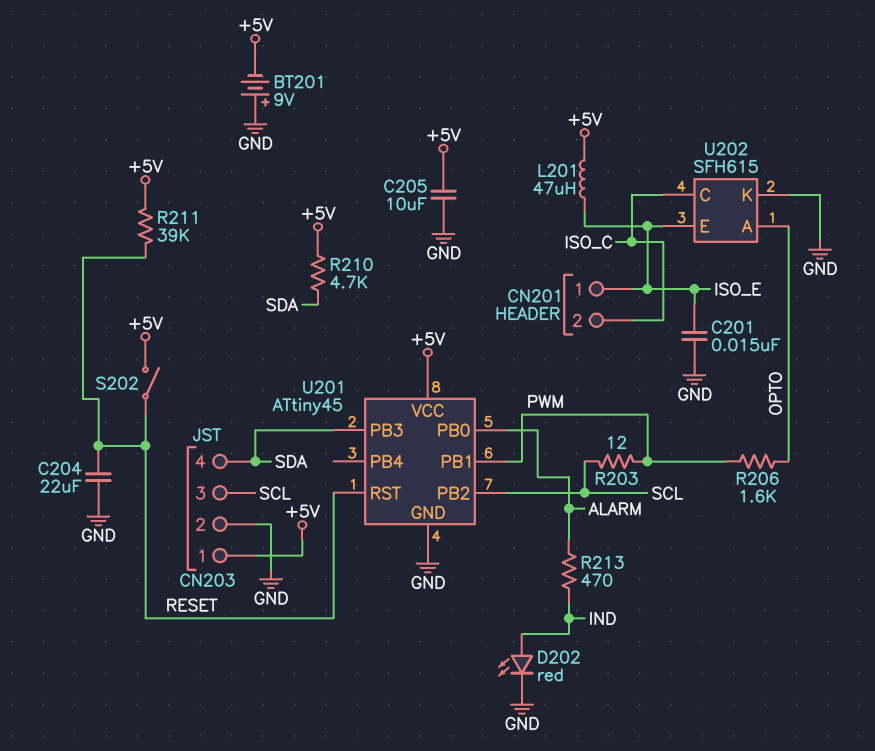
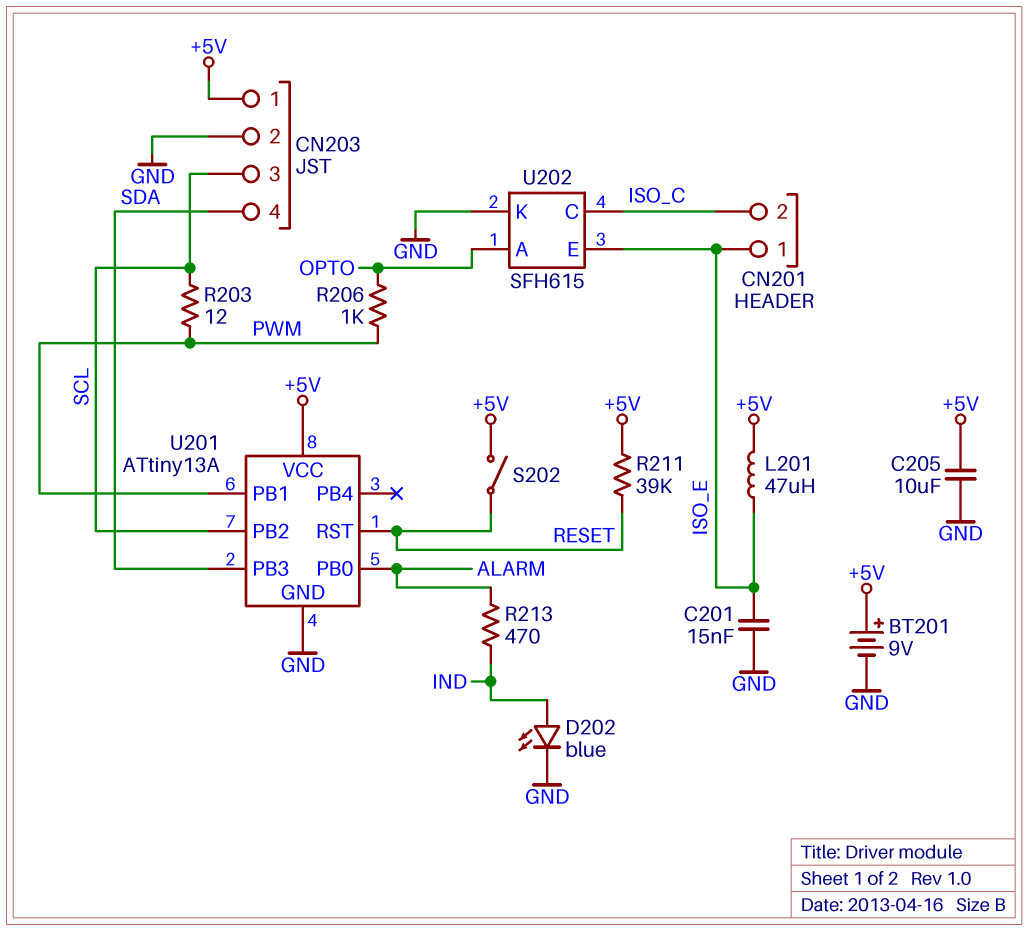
BT201: 9V (plus GND, minus +5V) -> 9V (plus +5V, minus GND)
C204: 22uF (GND, RESET) -> none
D202: LED red (A IND, K GND) -> LED blue (A IND, K GND)
R206: 1.6k (OPTO, PWM) -> 1k (OPTO, PWM)
R210: 4.7k (+5V, SDA) -> none
U201: ATtiny45 -> ATtiny13A

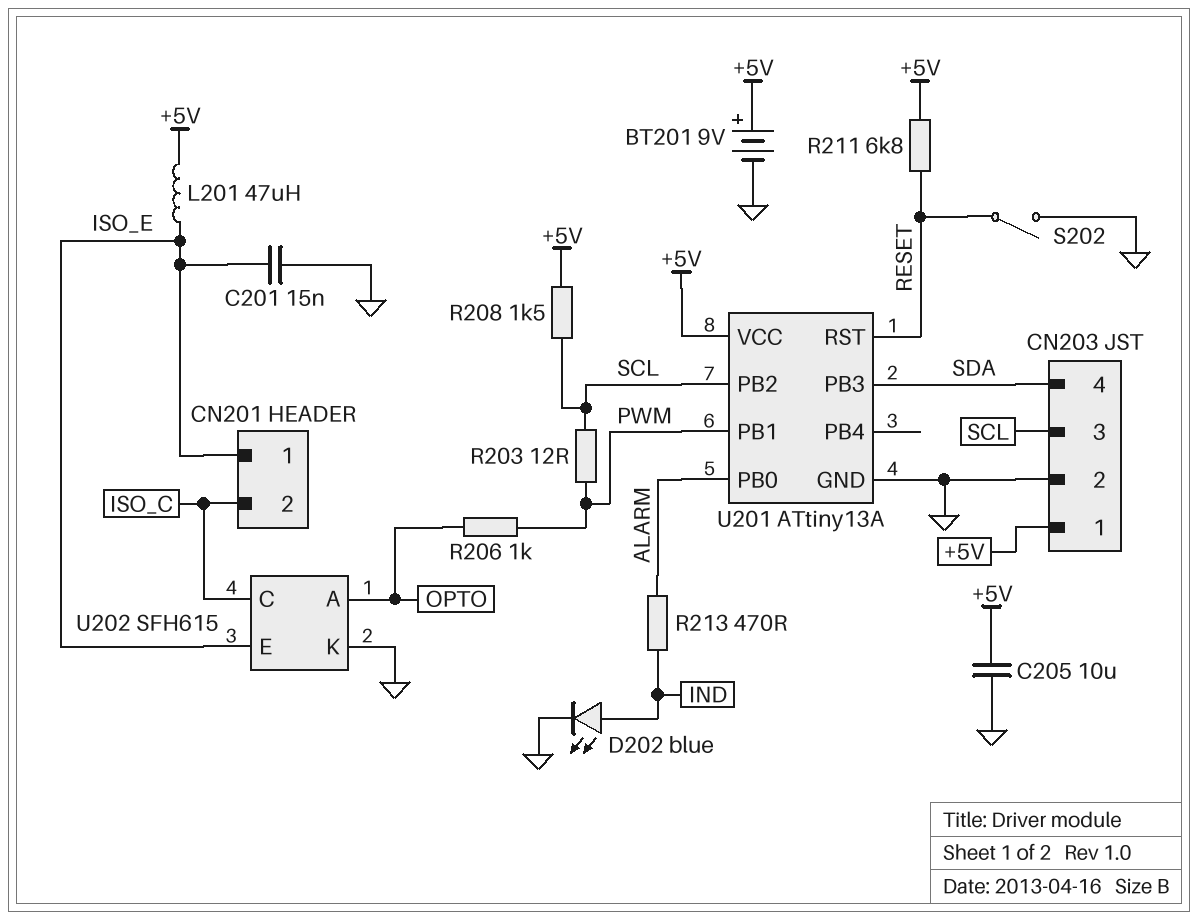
R208: none -> 1.5k (+5V, SCL)
R211: 39k (+5V, RESET) -> 6.8k (+5V, RESET)
S202: switch (+5V, RESET) -> switch (GND, RESET)

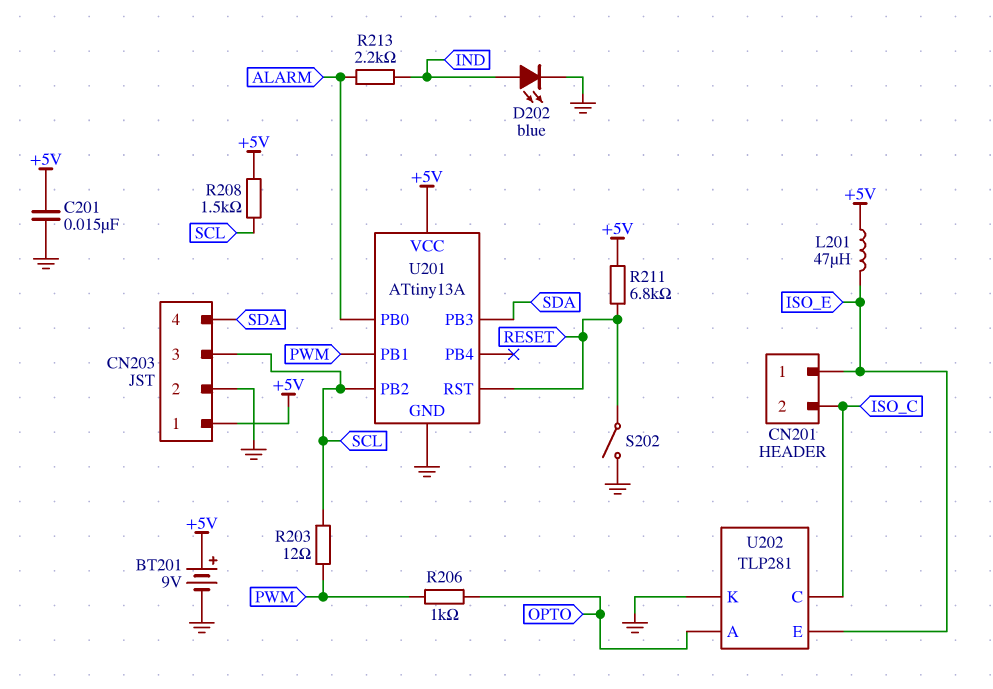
C201: 15nF (GND, ISO_E) -> 15nF (+5V, GND)
C205: 10uF (+5V, GND) -> none
R213: 470 (ALARM, IND) -> 2.2k (ALARM, IND)
U202: SFH615 -> TLP281

